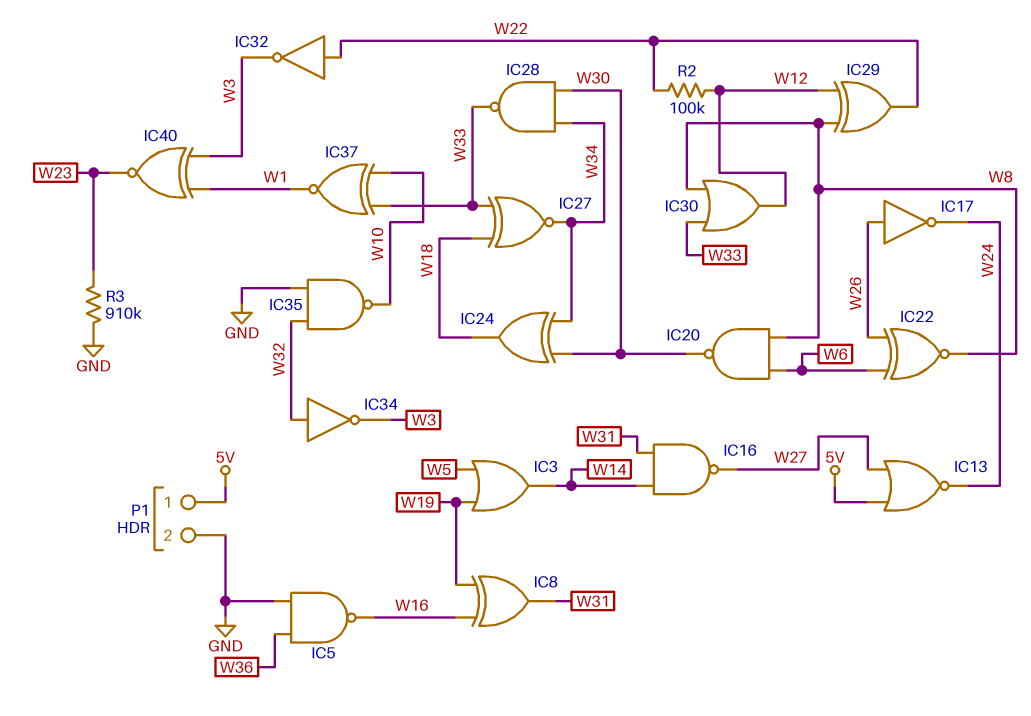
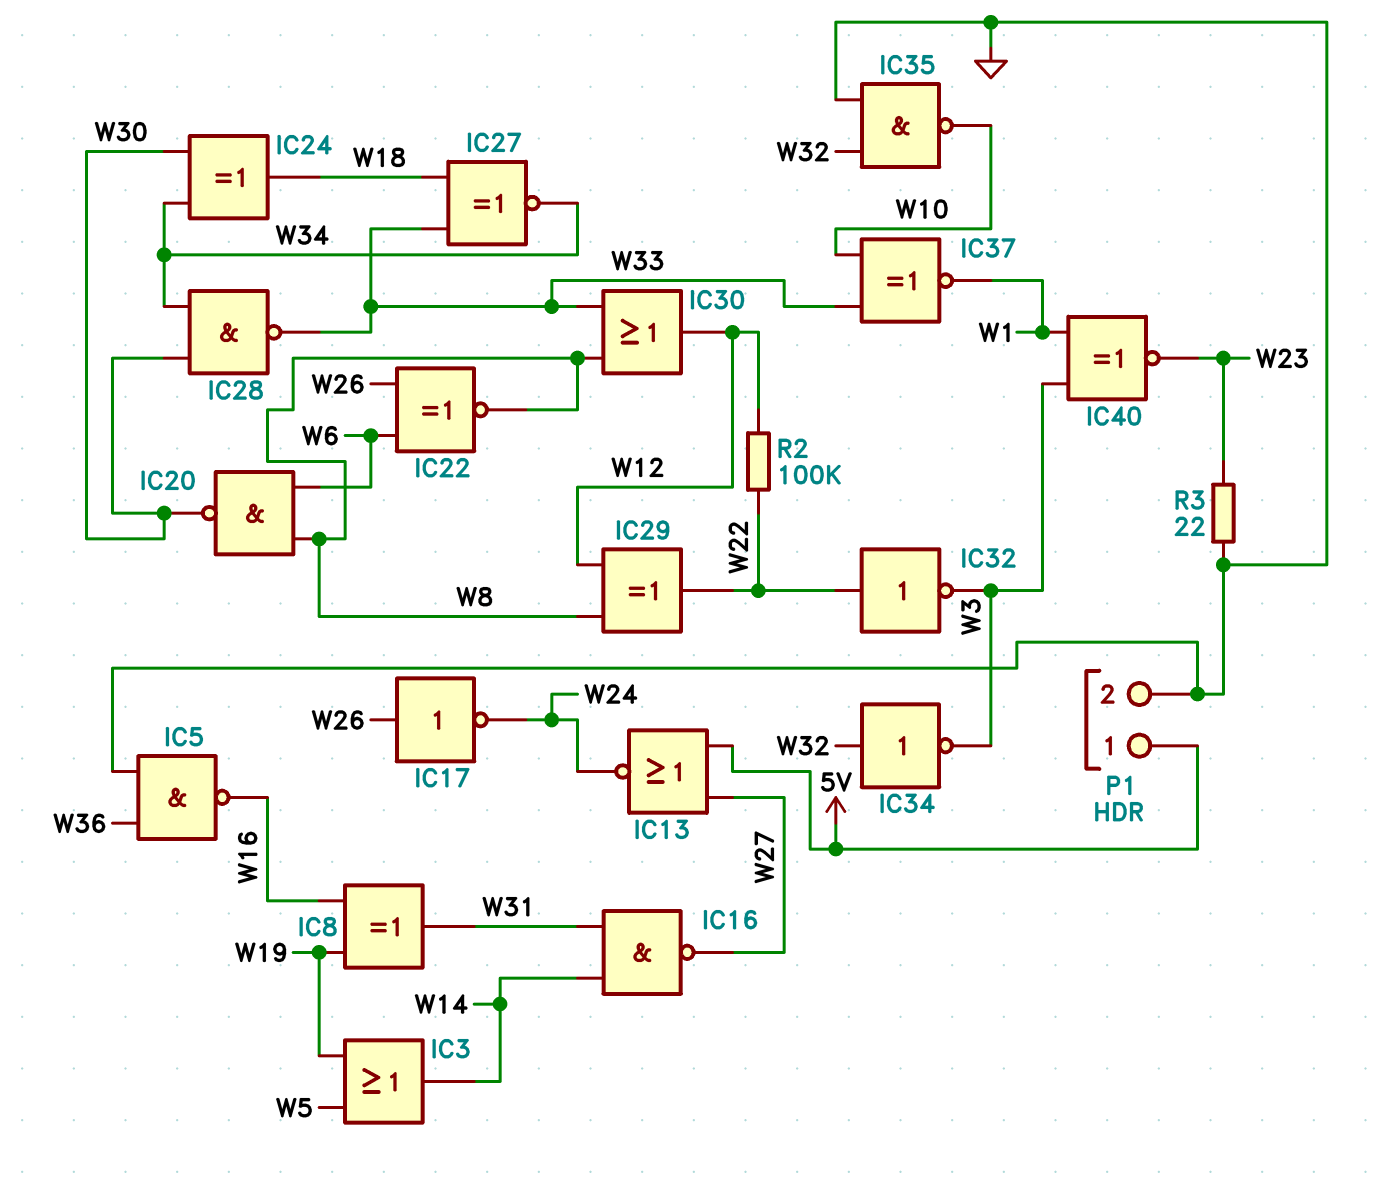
R3: 910k (GND, W23) -> 22 (GND, W23)

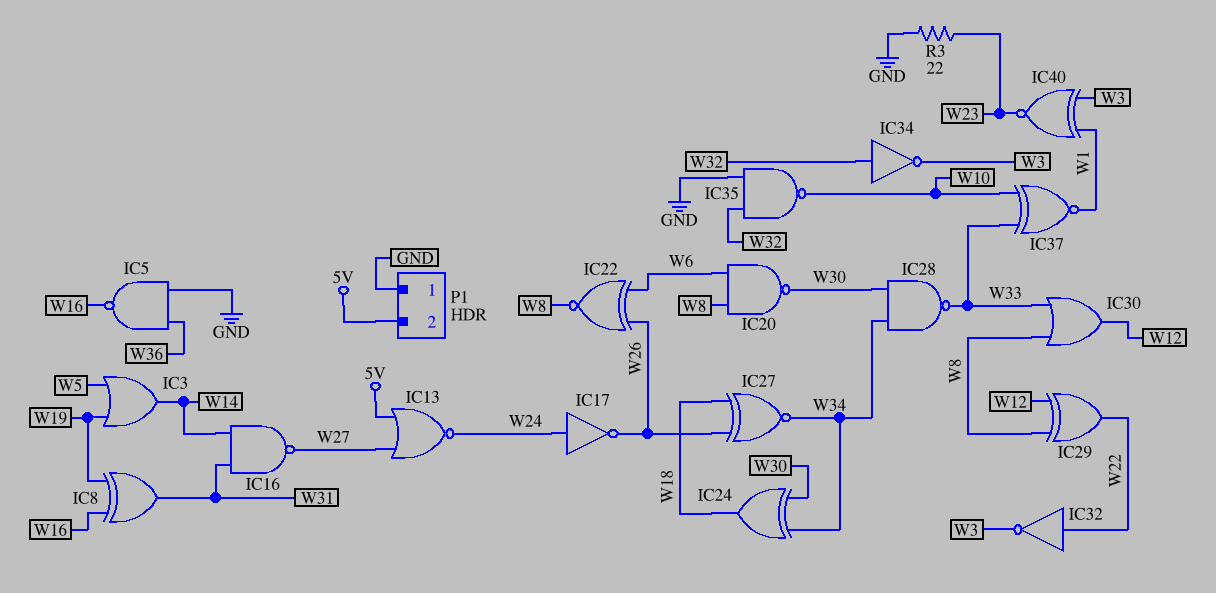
IC17: NOT (in W26, out W24) -> NOT (in W24, out W26)
IC27: XNOR (in W18, in W33, out W34) -> XNOR (in W18, in W26, out W34)
P1 pin 1: 5V -> GND
P1 pin 2: GND -> 5V
R2: 100k (W12, W22) -> none

